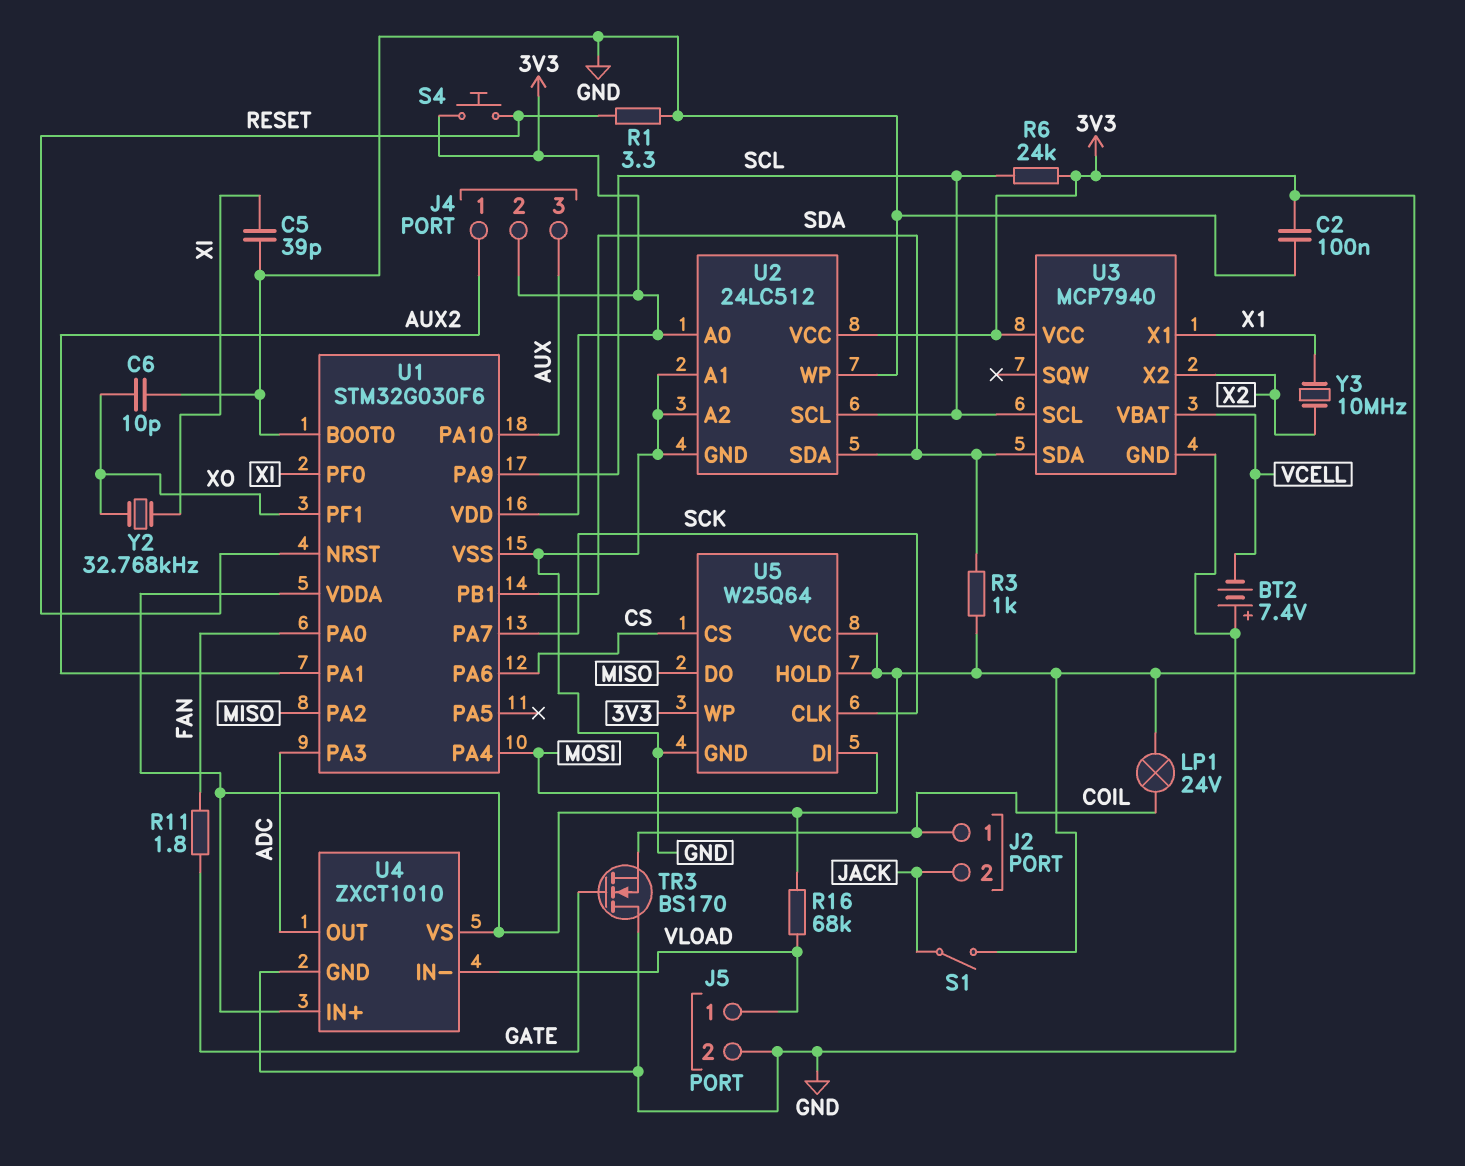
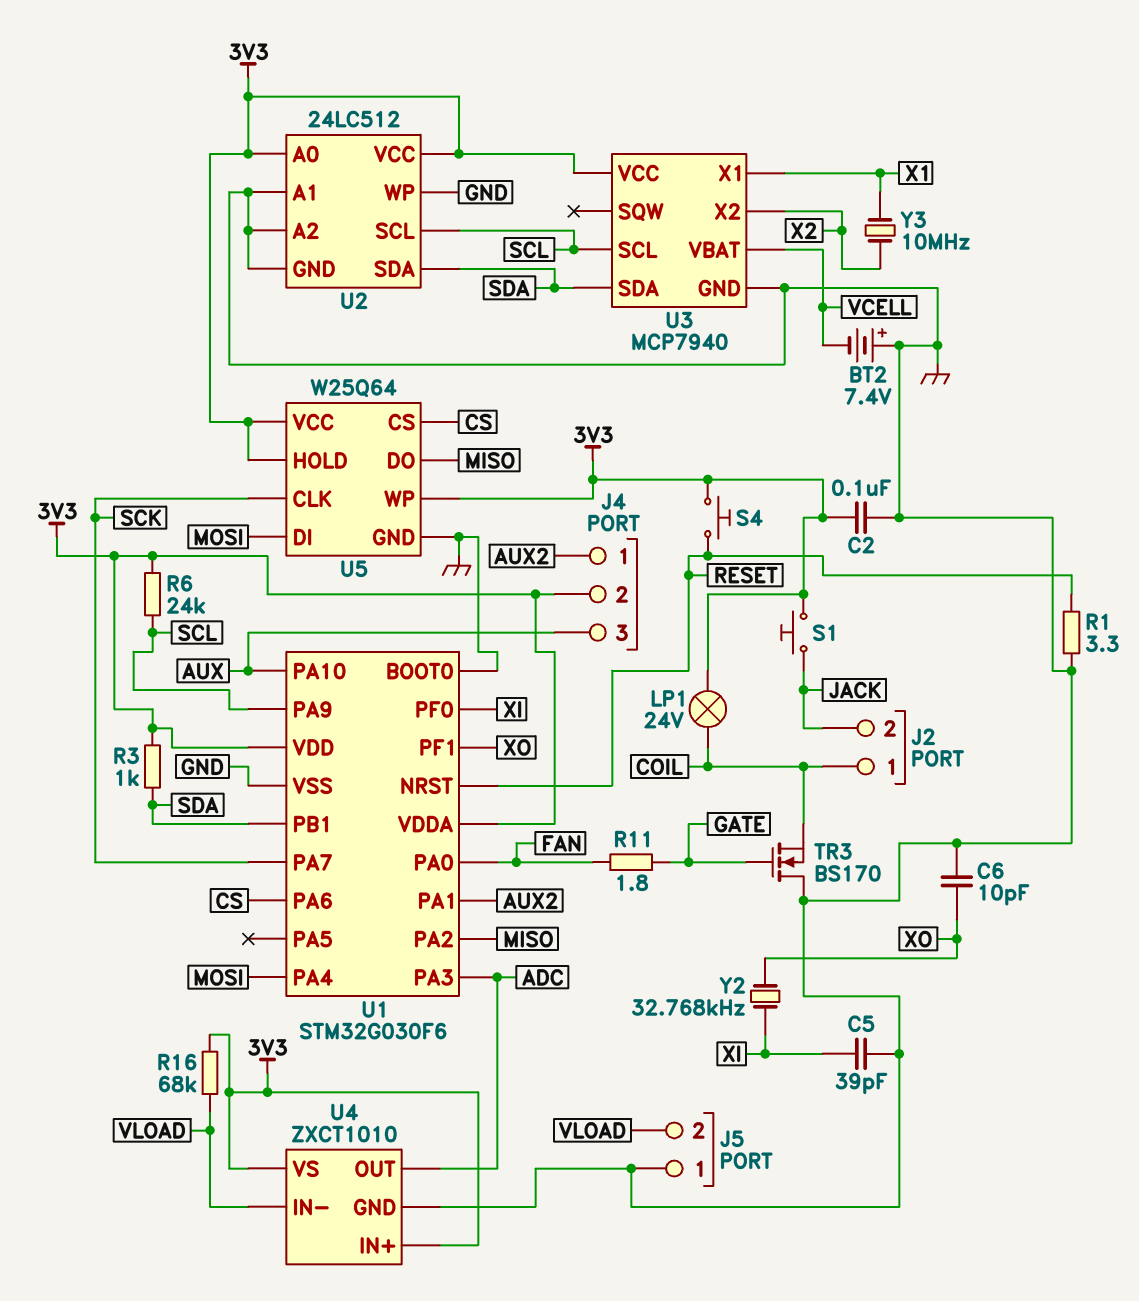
J5 pin 1: VLOAD -> GND
J5 pin 2: GND -> VLOAD
S1: switch (3V3, JACK) -> button (3V3, JACK)

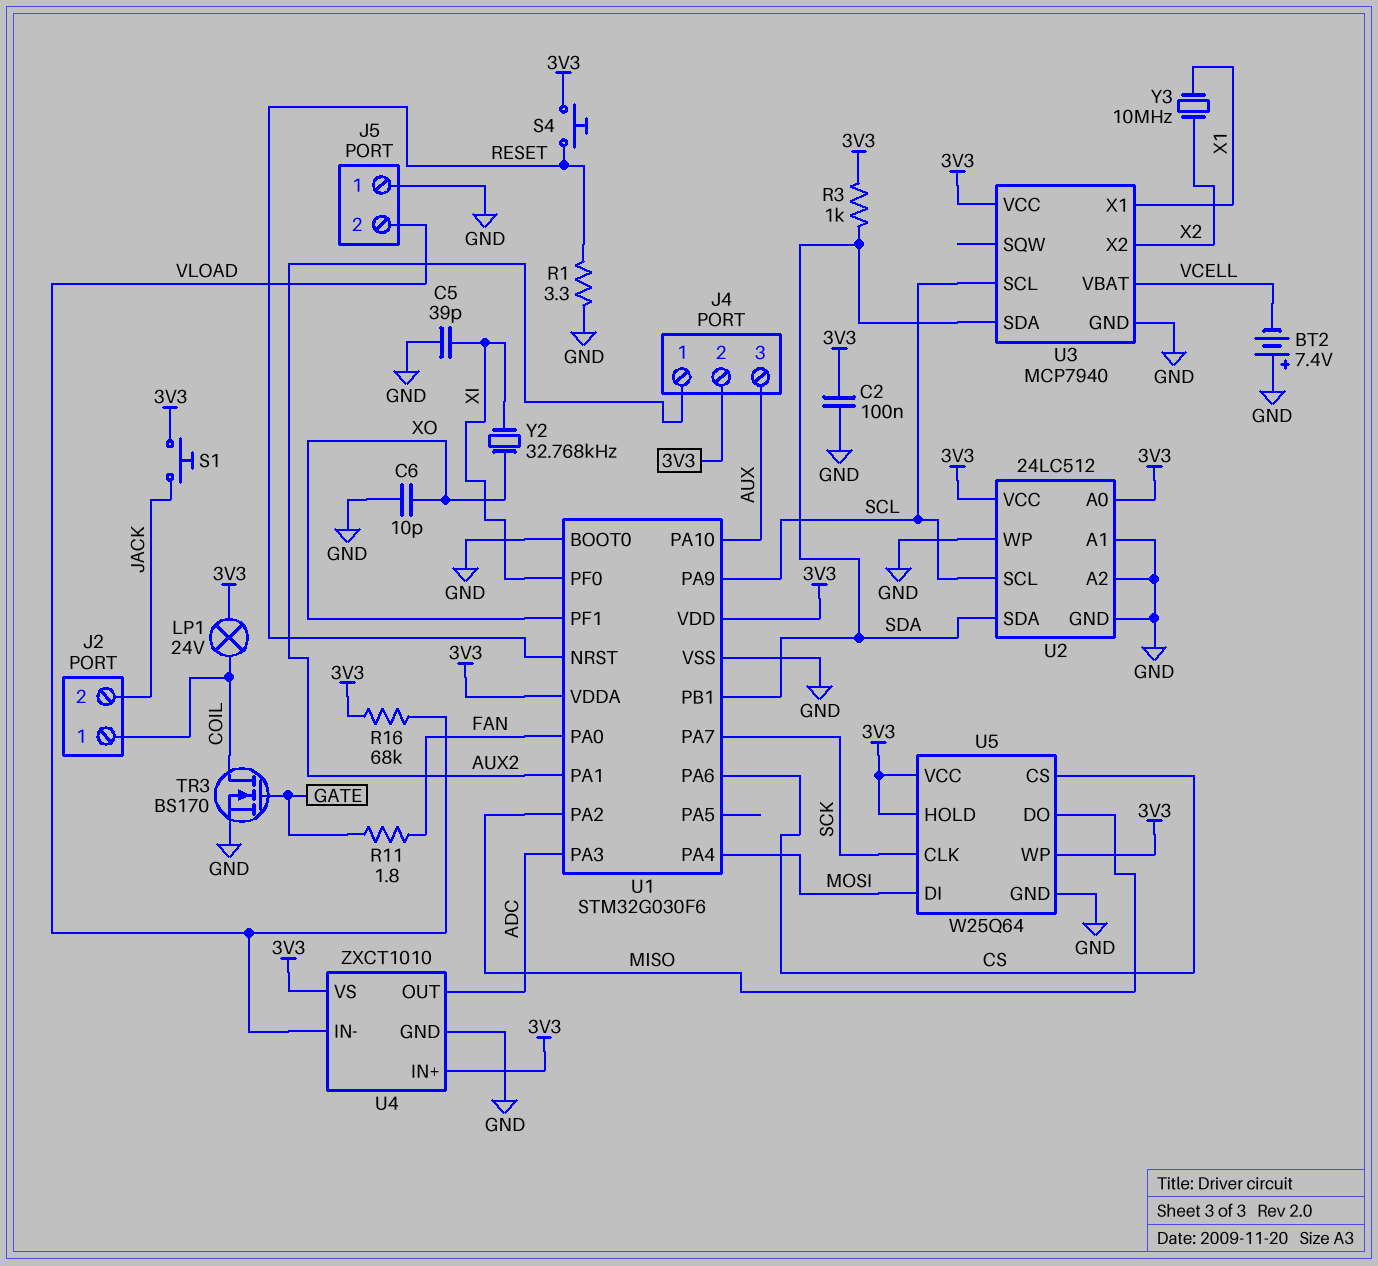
R6: 24k (3V3, SCL) -> none
TR3: NMOS BS170 (G GATE, D GND, S COIL) -> NMOS BS170 (G GATE, D COIL, S GND)

